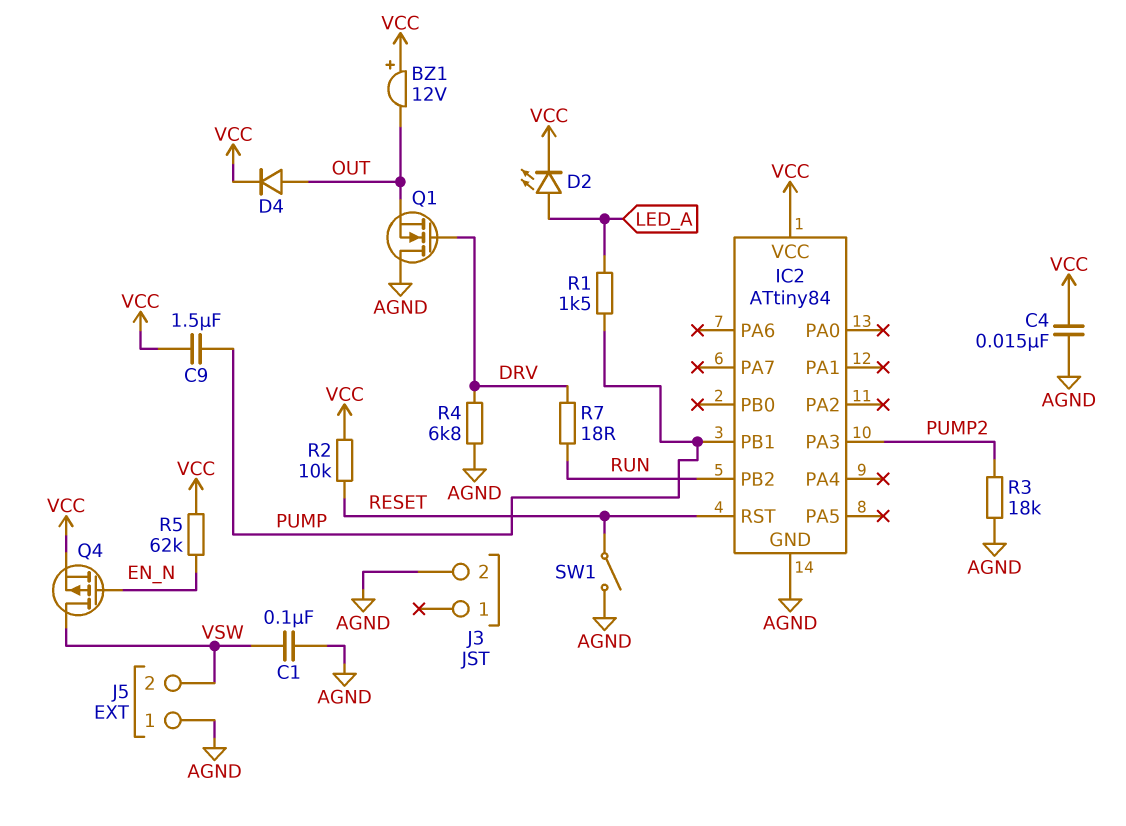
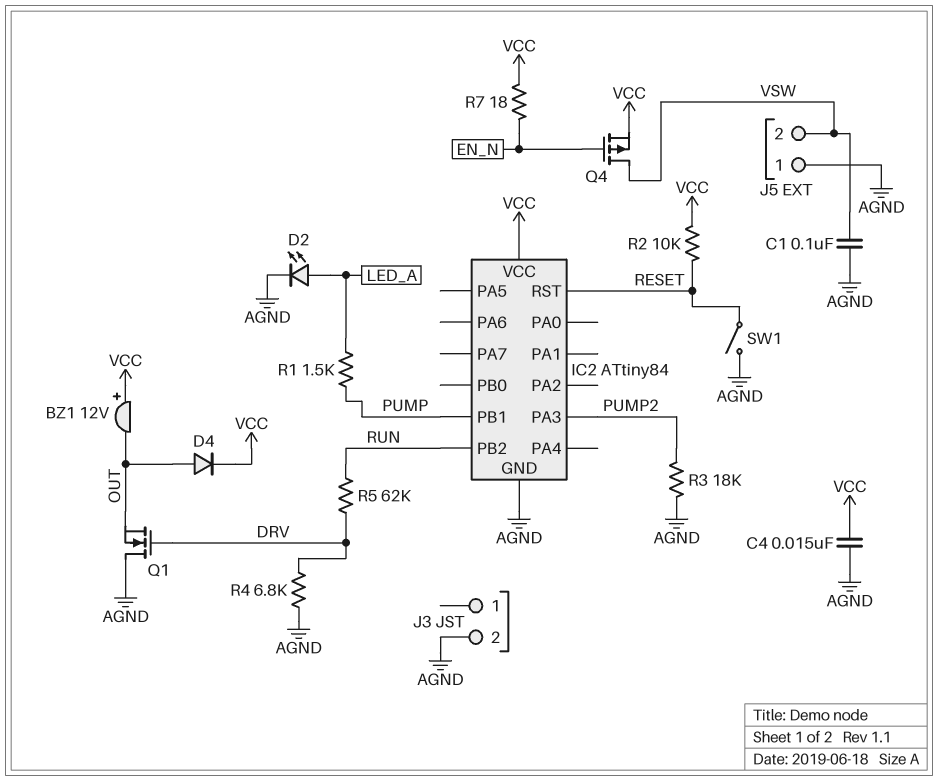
C9: 1.5uF (PUMP, VCC) -> none
D2: LED (A LED_A, K VCC) -> LED (A LED_A, K AGND)
R5: 62k (EN_N, VCC) -> 62k (DRV, RUN)
R7: 18 (DRV, RUN) -> 18 (EN_N, VCC)

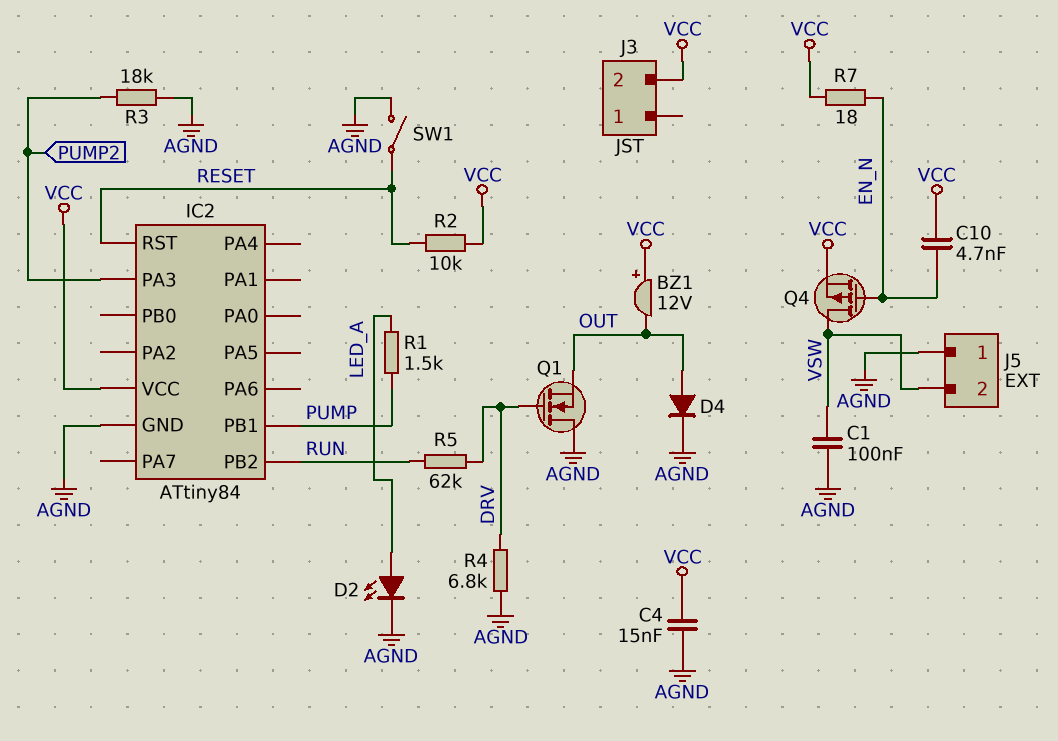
C10: none -> 4.7nF (EN_N, VCC)
D4: diode (A OUT, K VCC) -> diode (A OUT, K AGND)
J3 pin 2: AGND -> VCC

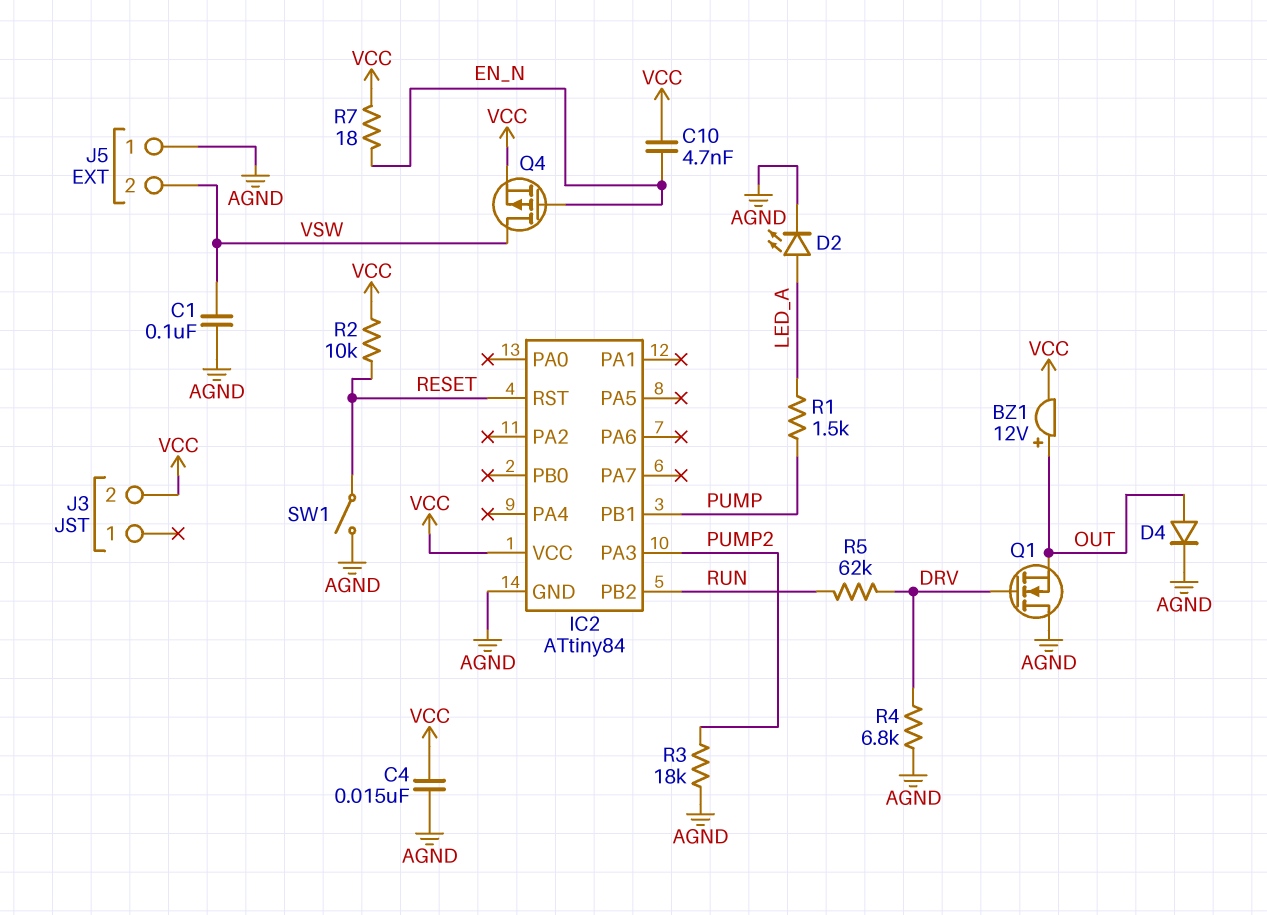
BZ1: buzzer 12V (plus VCC, minus OUT) -> buzzer 12V (plus OUT, minus VCC)

